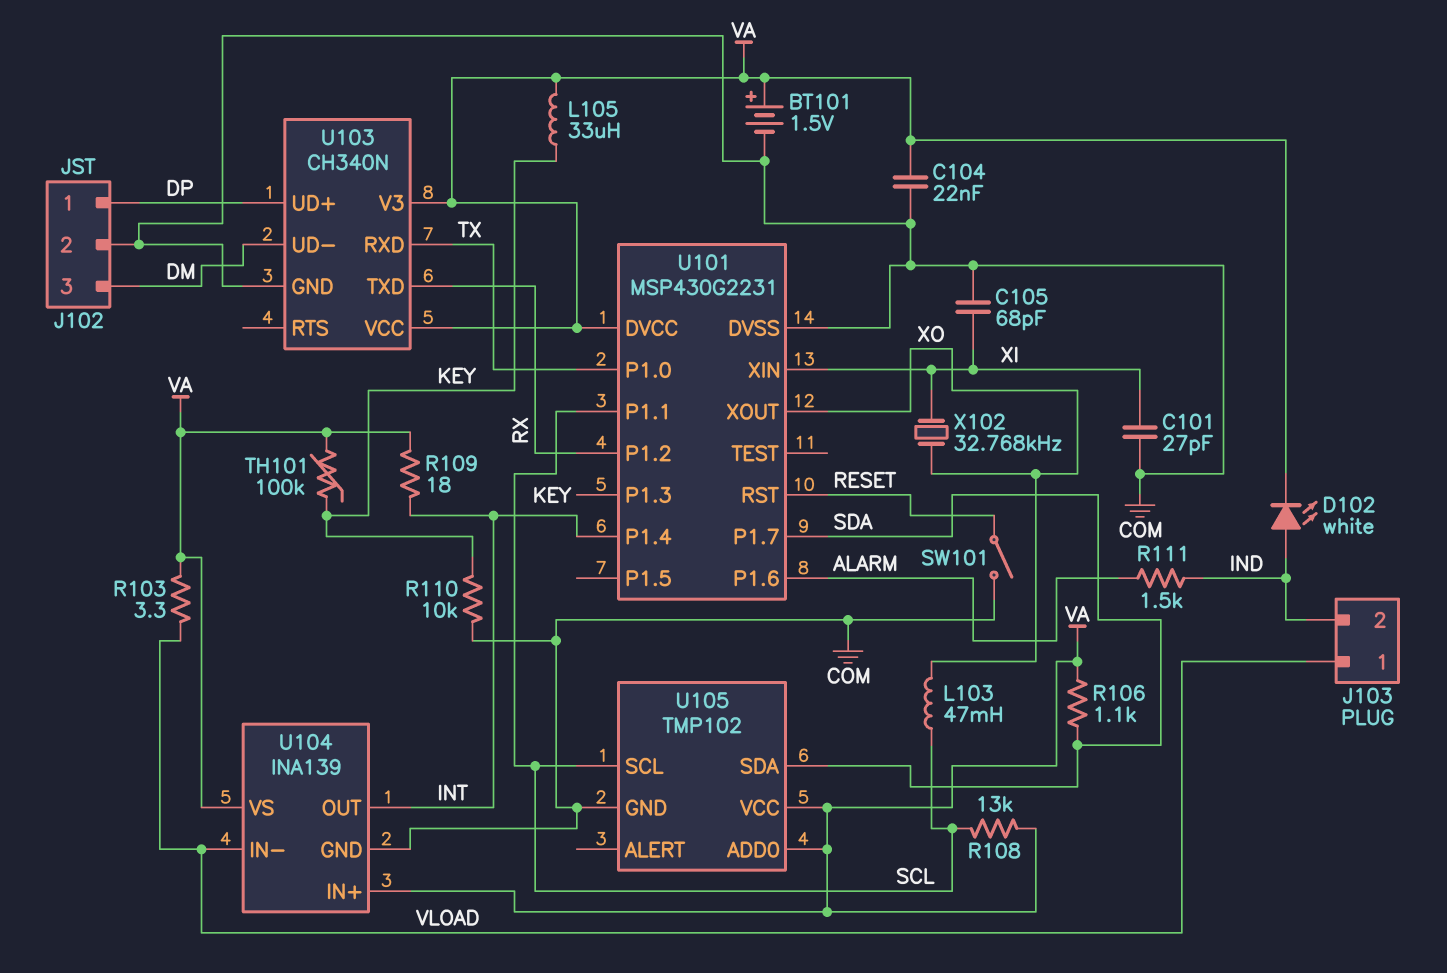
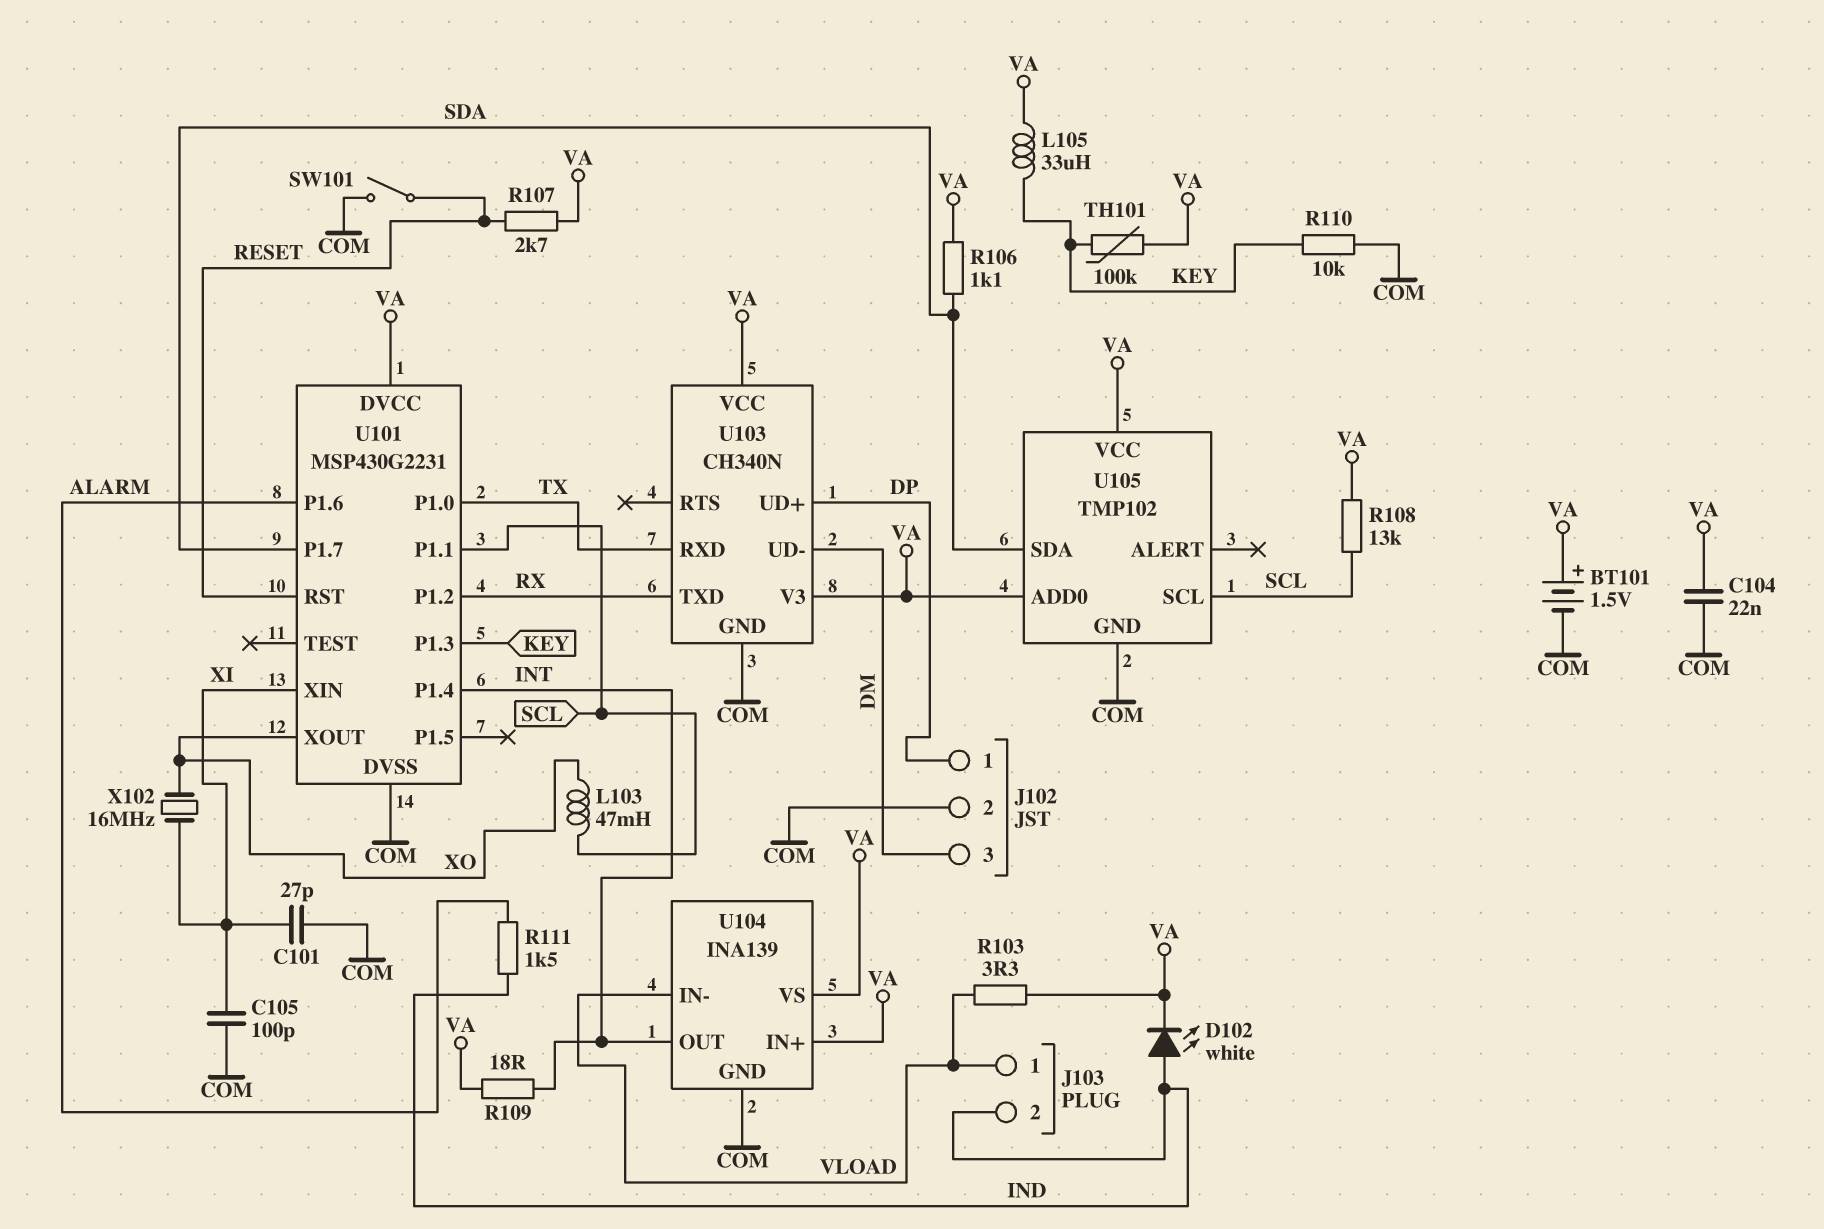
C105: 68pF (COM, XI) -> 100pF (COM, XI)
R107: none -> 2.7k (RESET, VA)
X102: 32.768kHz (XI, XO) -> 16MHz (XI, XO)

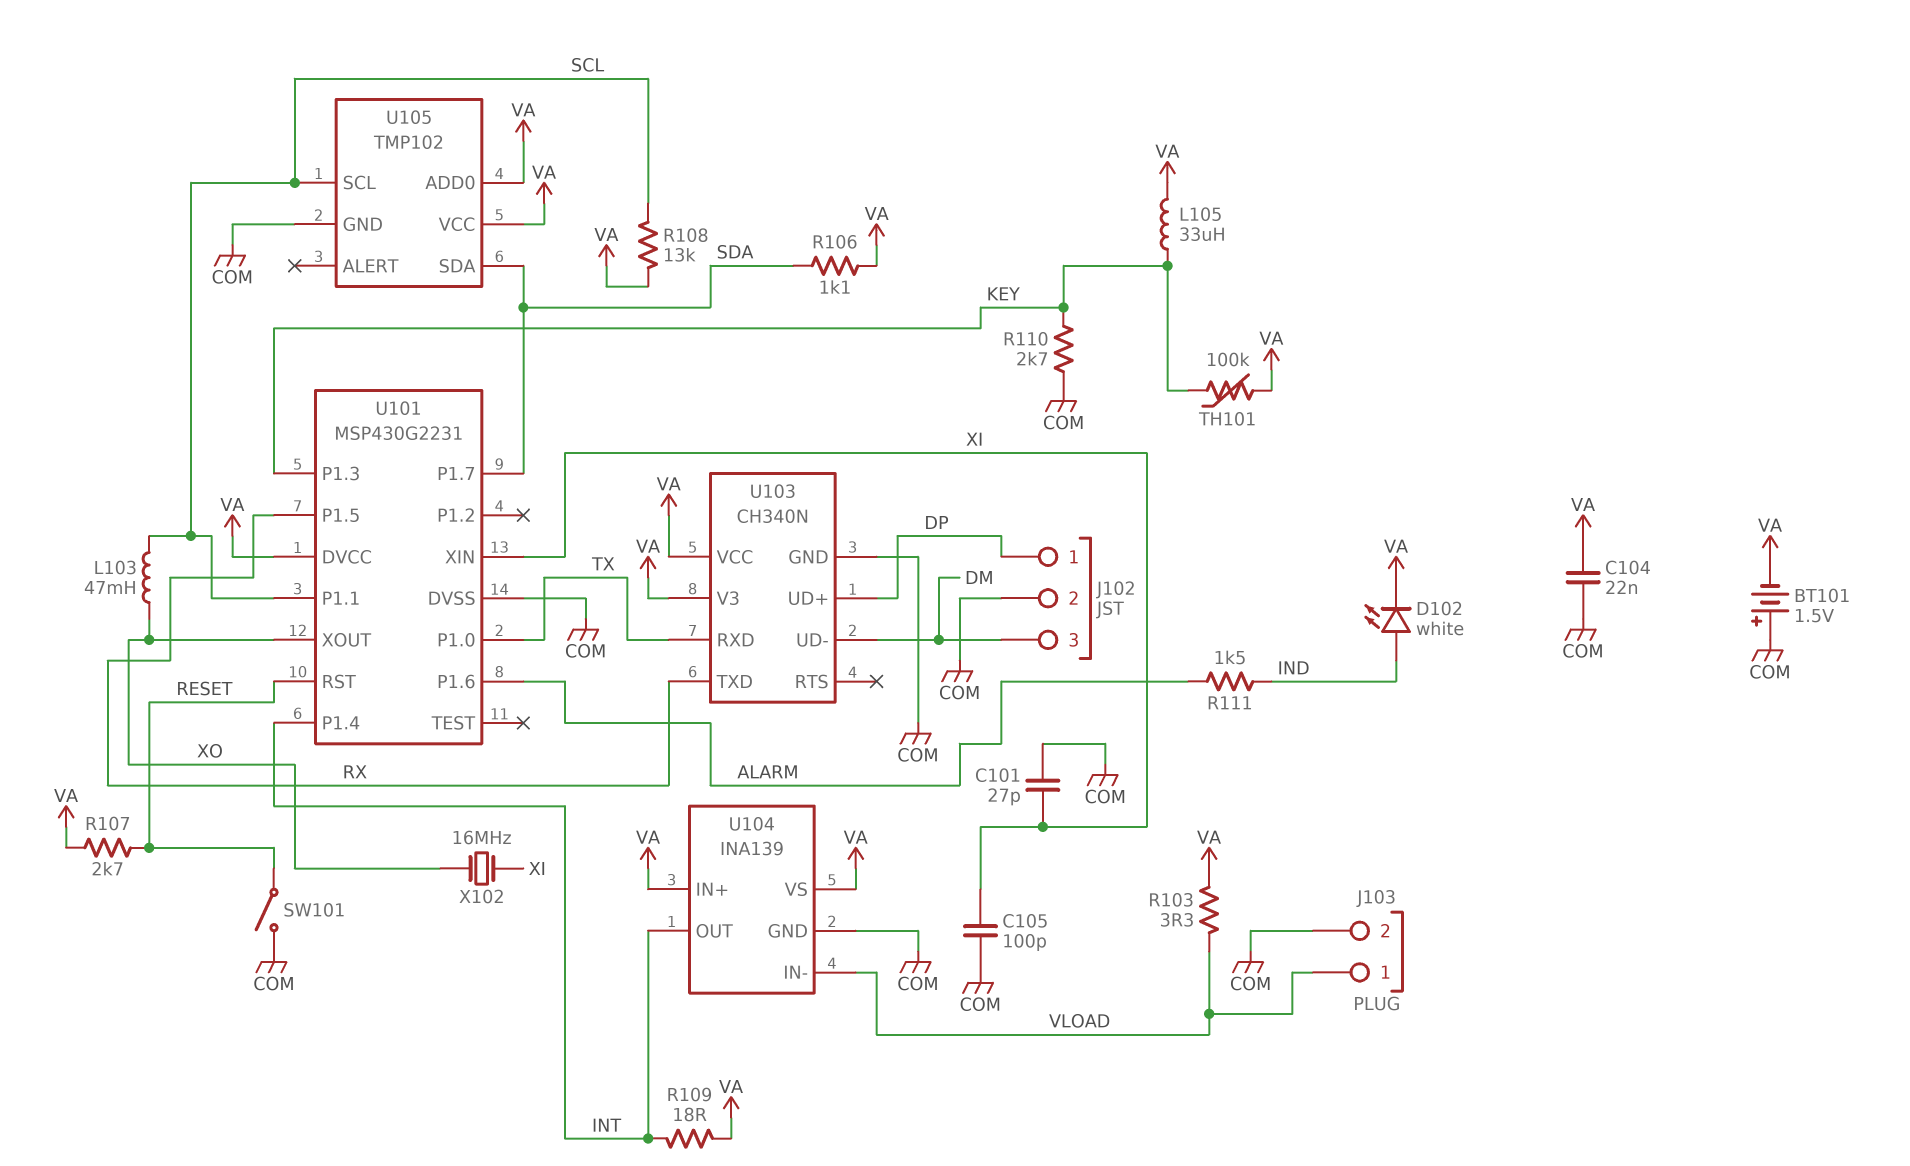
BT101: 1.5V (plus VA, minus COM) -> 1.5V (plus COM, minus VA)
J103 pin 2: IND -> COM
R110: 10k (COM, KEY) -> 2.7k (COM, KEY)
U101 pin P1.2: RX -> none
U101 pin P1.5: none -> RX

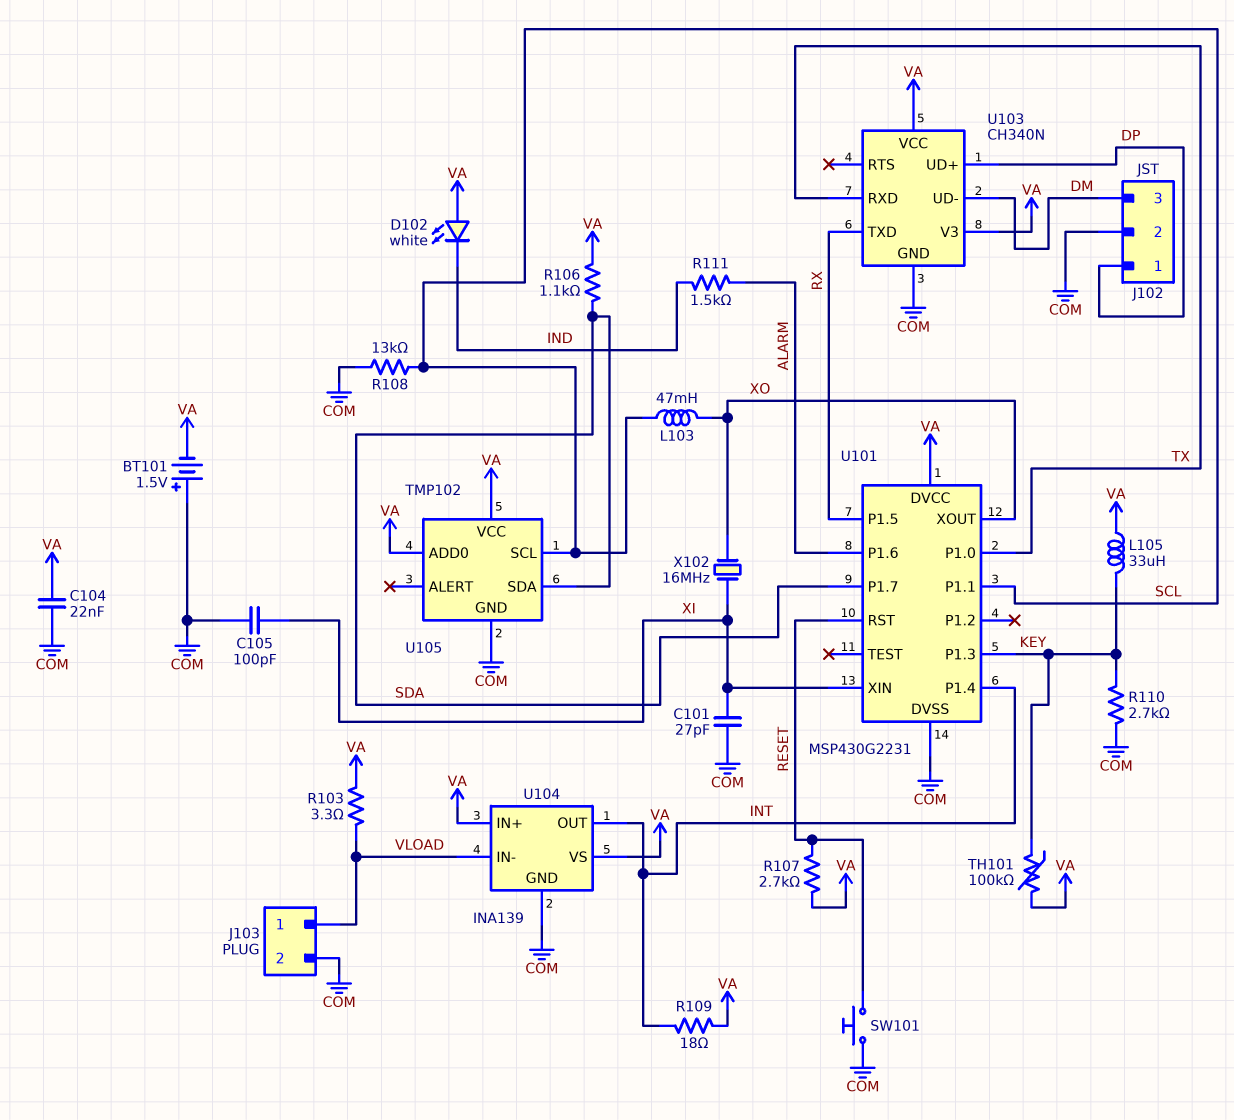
D102: LED white (A IND, K VA) -> LED white (A VA, K IND)
R108: 13k (SCL, VA) -> 13k (COM, SCL)
SW101: switch (COM, RESET) -> button (COM, RESET)

